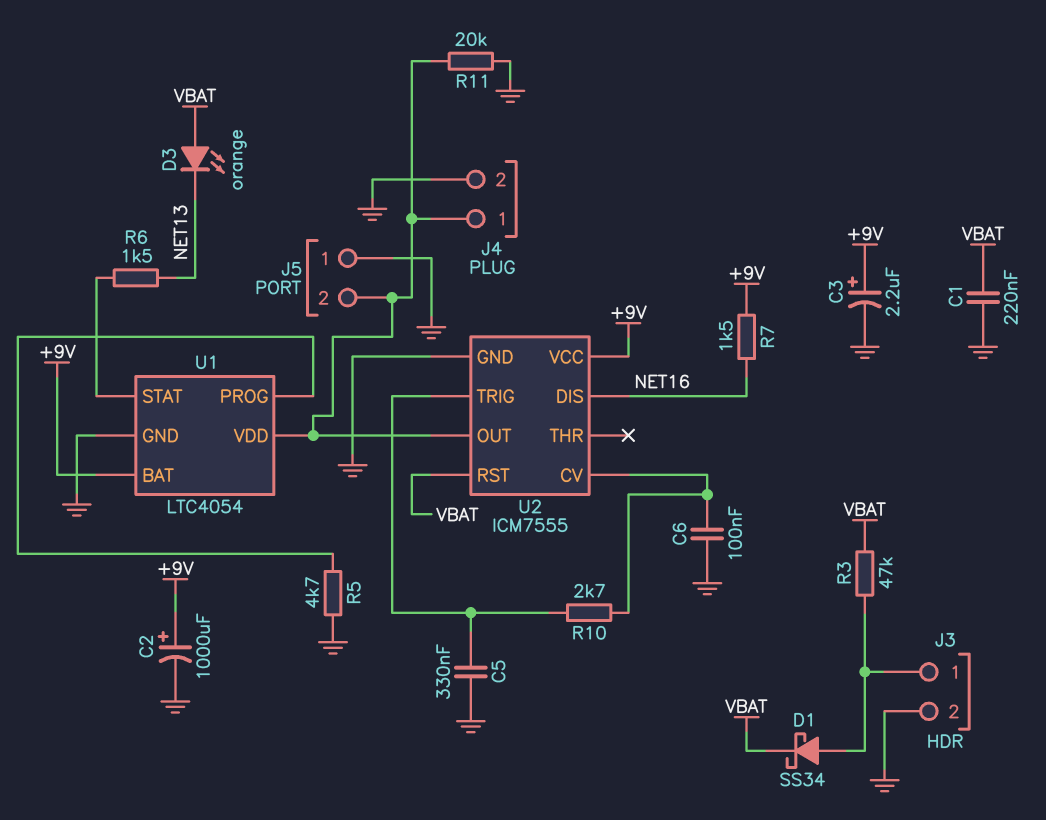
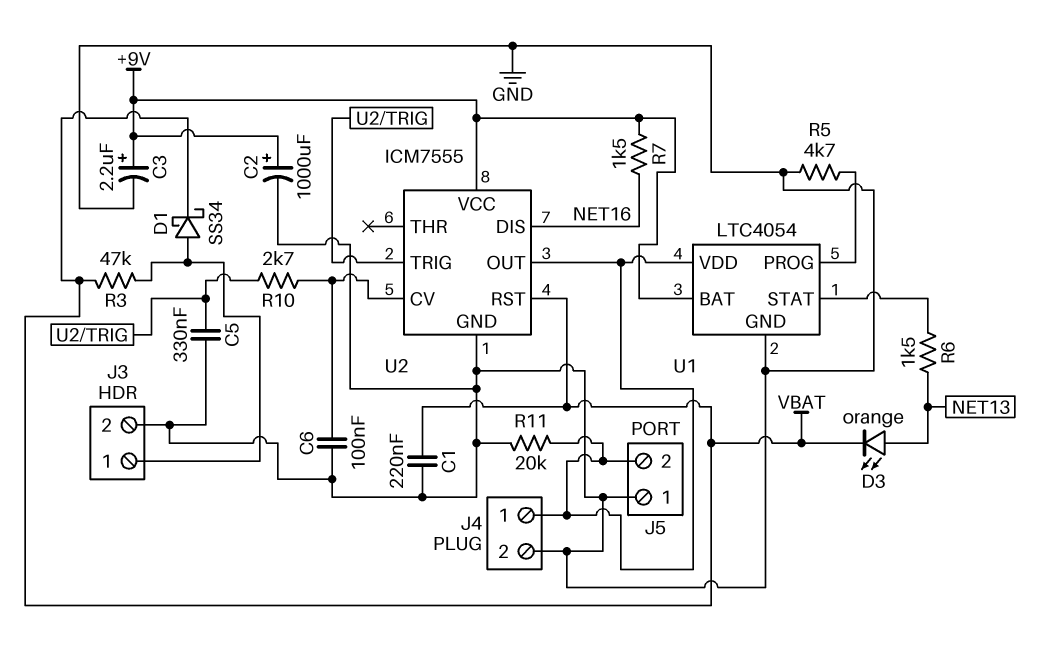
D3: LED orange (A VBAT, K NET13) -> LED orange (A NET13, K VBAT)

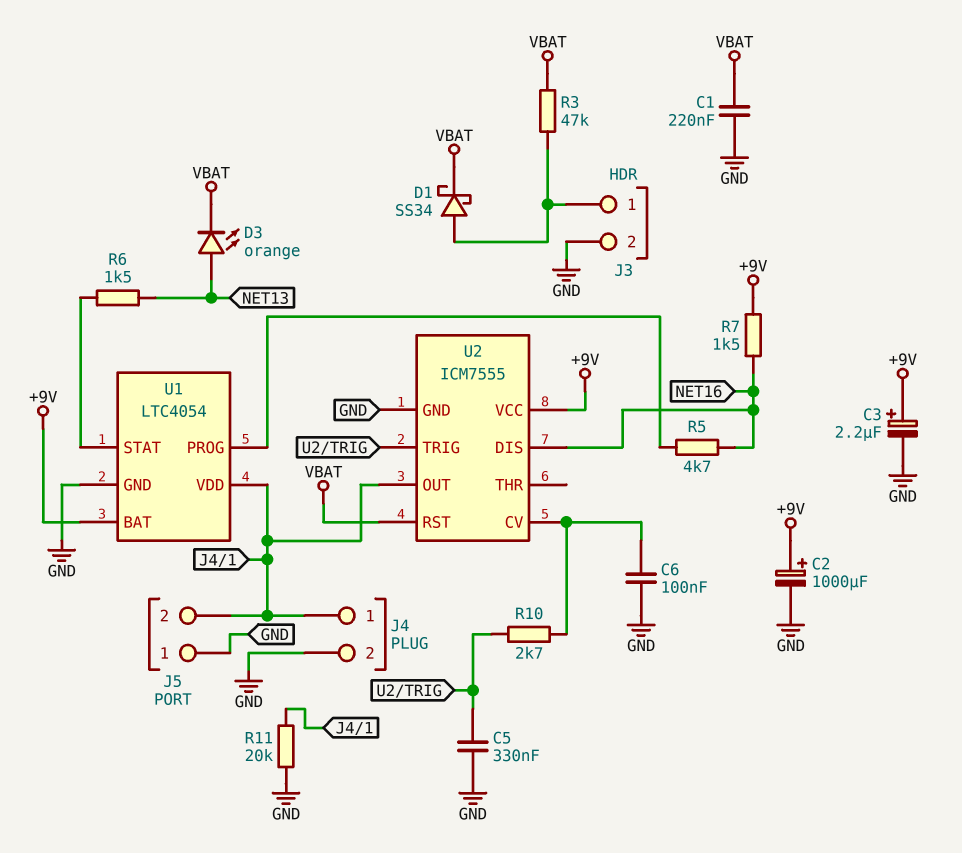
R5: 4.7k (GND, U1/PROG) -> 4.7k (NET16, U1/PROG)

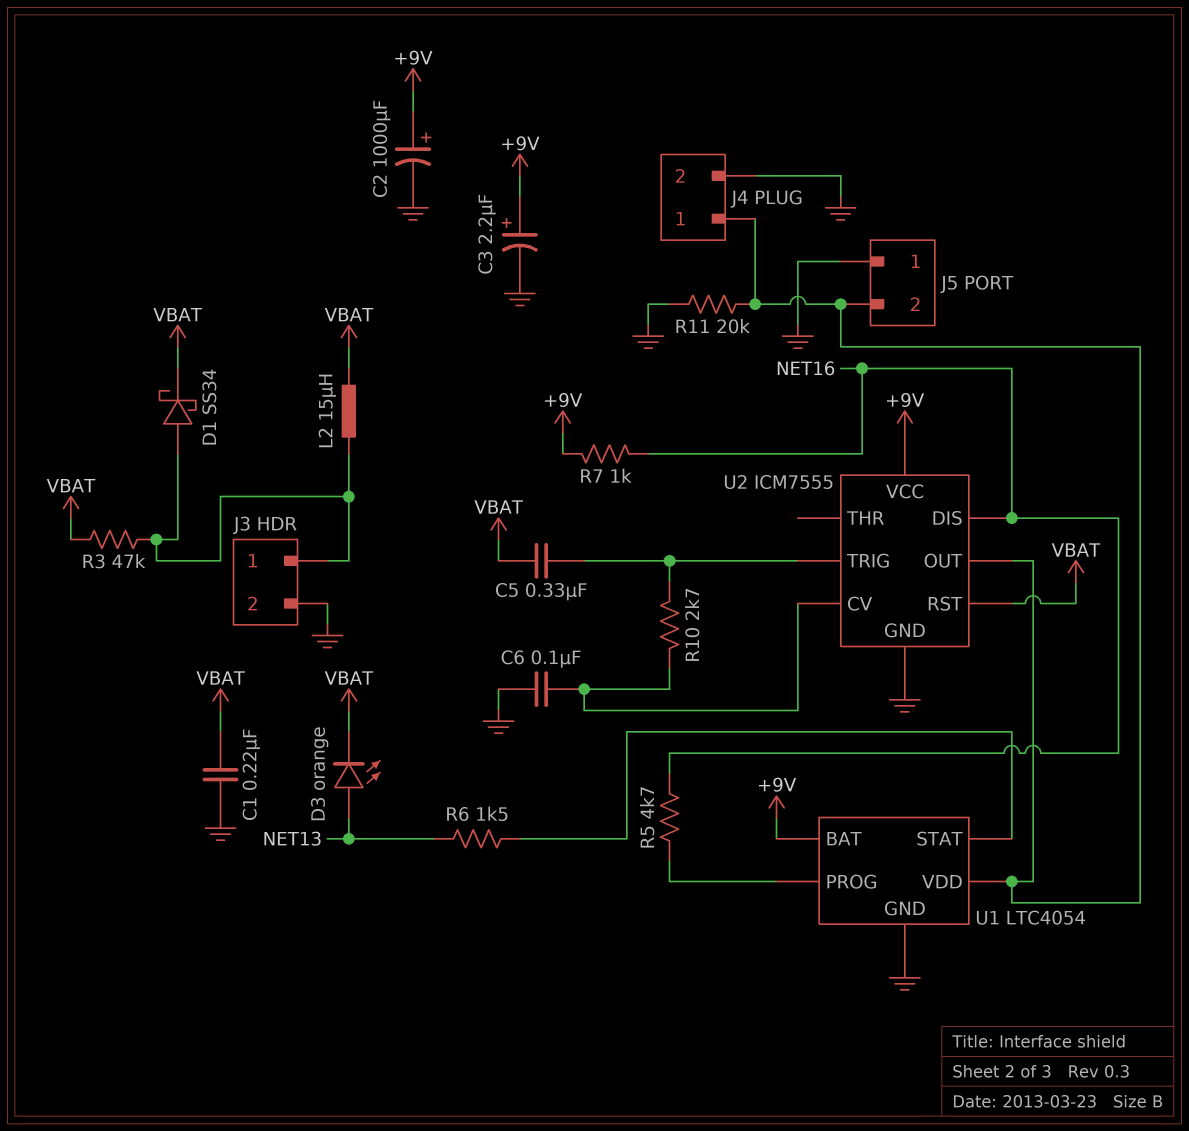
C5: 330nF (GND, U2/TRIG) -> 330nF (U2/TRIG, VBAT)
L2: none -> 15uH (J3/1, VBAT)
R7: 1.5k (+9V, NET16) -> 1k (+9V, NET16)

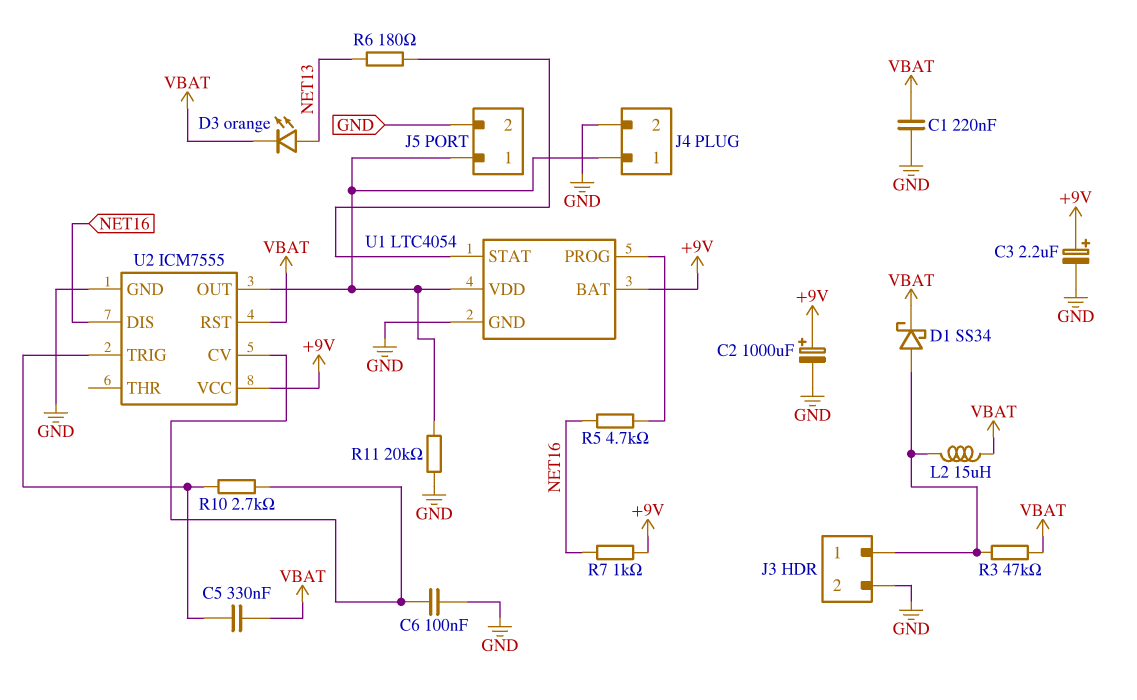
J5 pin 1: GND -> J4/1
J5 pin 2: J4/1 -> GND
R6: 1.5k (NET13, U1/STAT) -> 180 (NET13, U1/STAT)

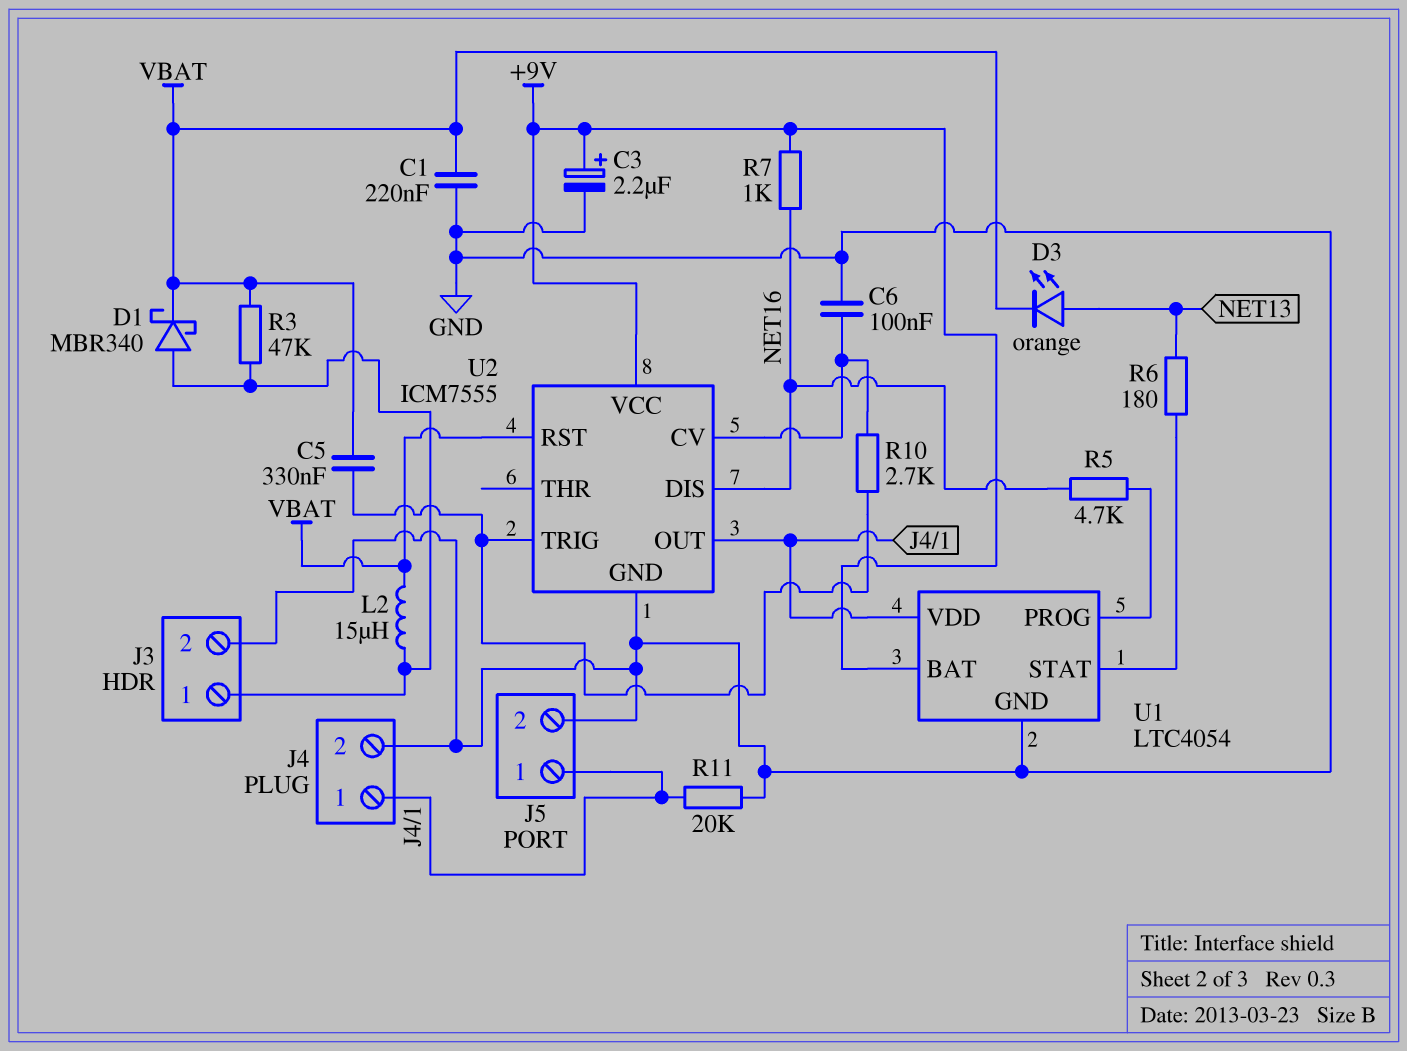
C2: 1000uF (plus +9V, minus GND) -> none
D1: schottky SS34 (A J3/1, K VBAT) -> schottky MBR340 (A J3/1, K VBAT)

